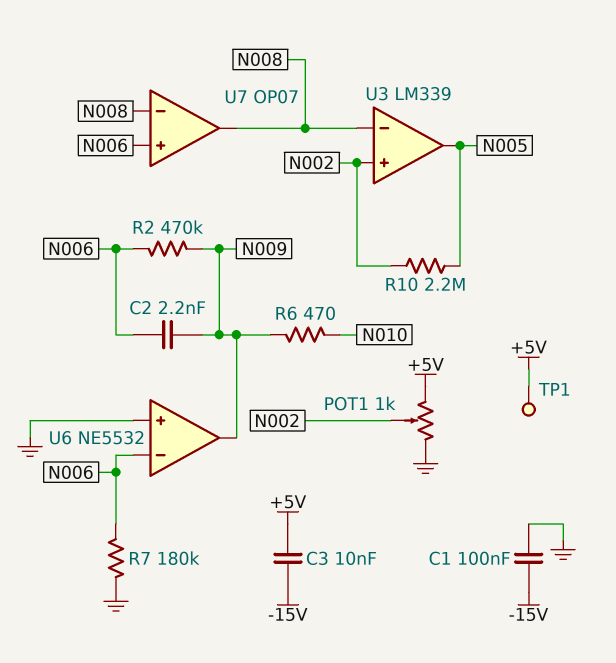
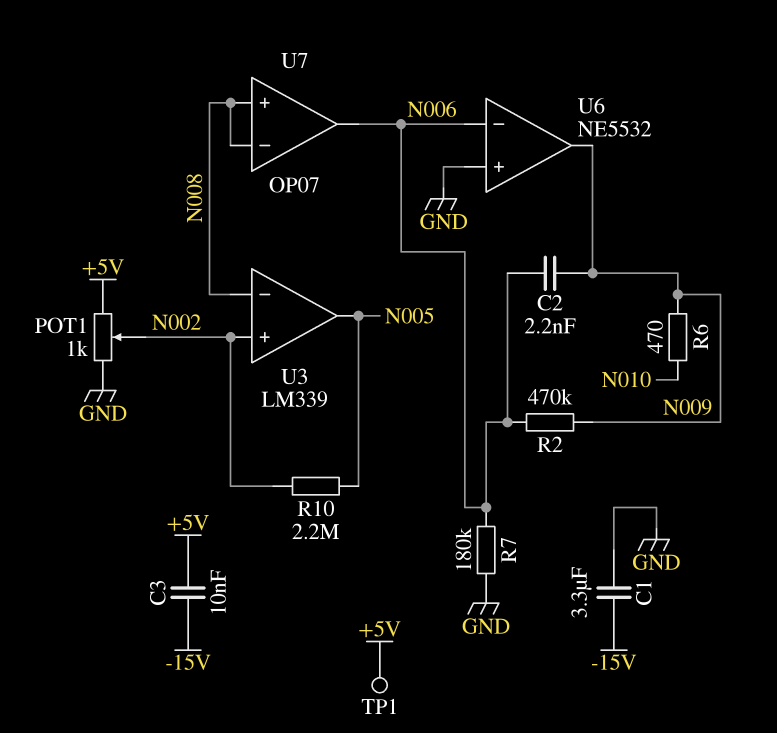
C1: 100nF (-15V, GND) -> 3.3uF (-15V, GND)
U7 pin in+: N006 -> N008
U7 pin out: N008 -> N006

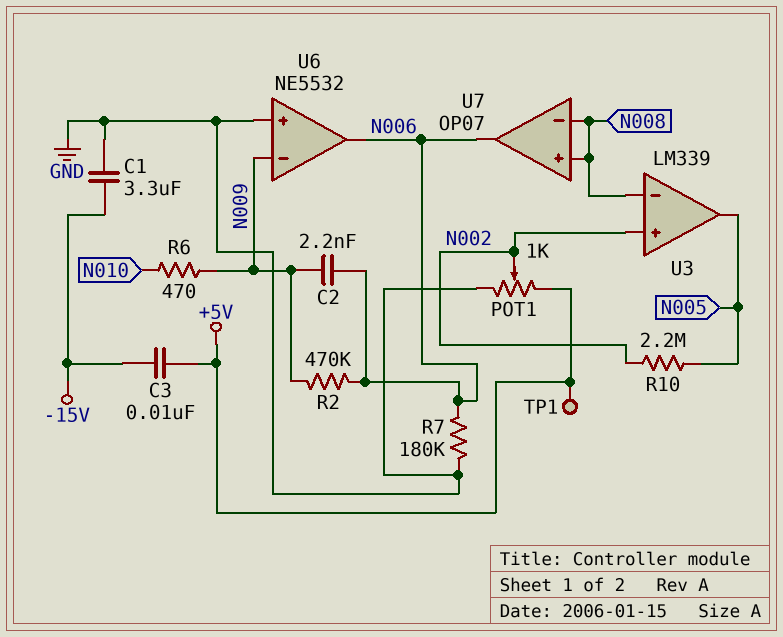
U6 pin in-: N006 -> N009
U6 pin out: N009 -> N006

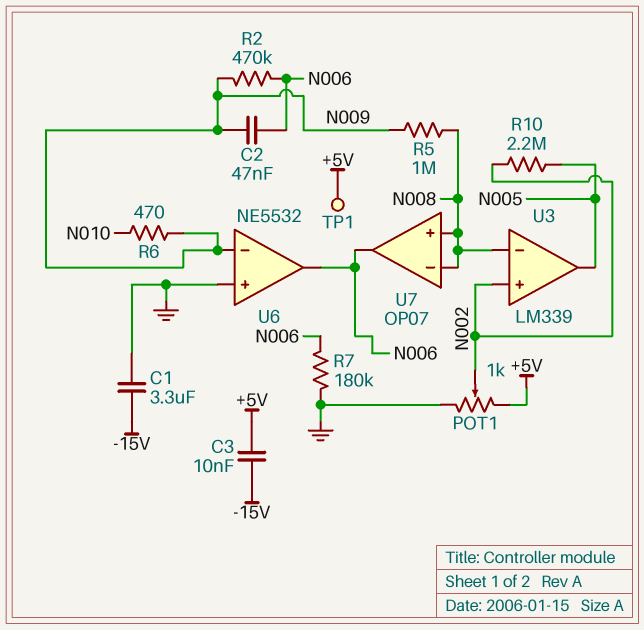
C2: 2.2nF (N006, N009) -> 47nF (N006, N009)
R5: none -> 1M (N008, N009)

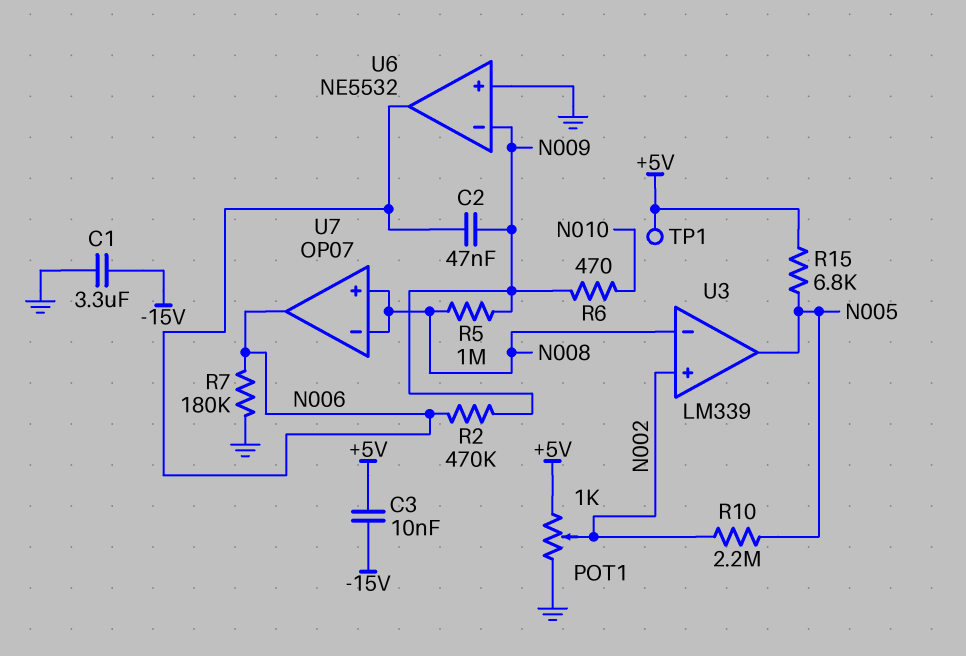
R15: none -> 6.8k (+5V, N005)

